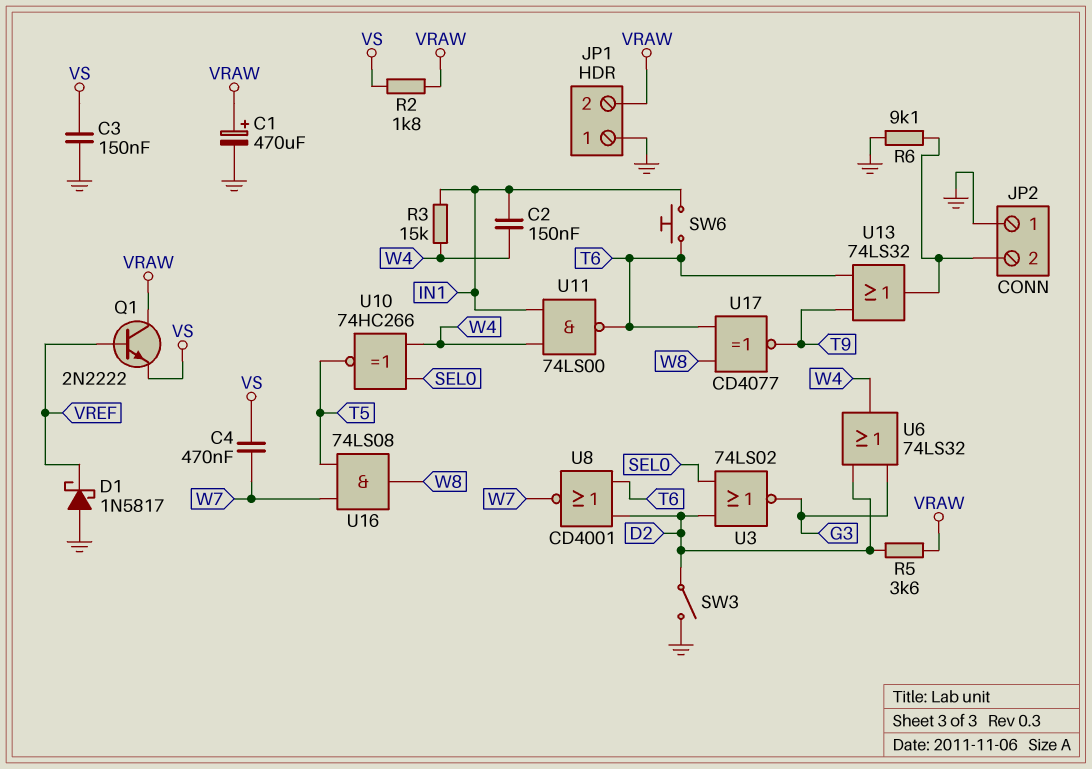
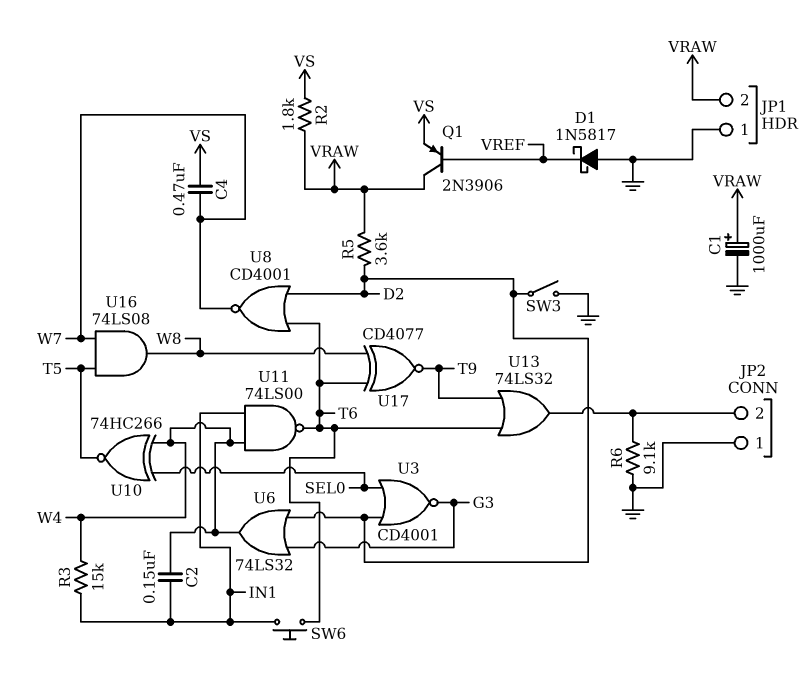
C1: 470uF (plus VRAW, minus GND) -> 1000uF (plus VRAW, minus GND)
C3: 150nF (GND, VS) -> none
Q1: NPN 2N2222 (B VREF, C VRAW, E VS) -> PNP 2N3906 (B VREF, C VRAW, E VS)
U3: NOR 74LS02 (in D2, in SEL0, out G3) -> NOR CD4001 (in D2, in SEL0, out G3)

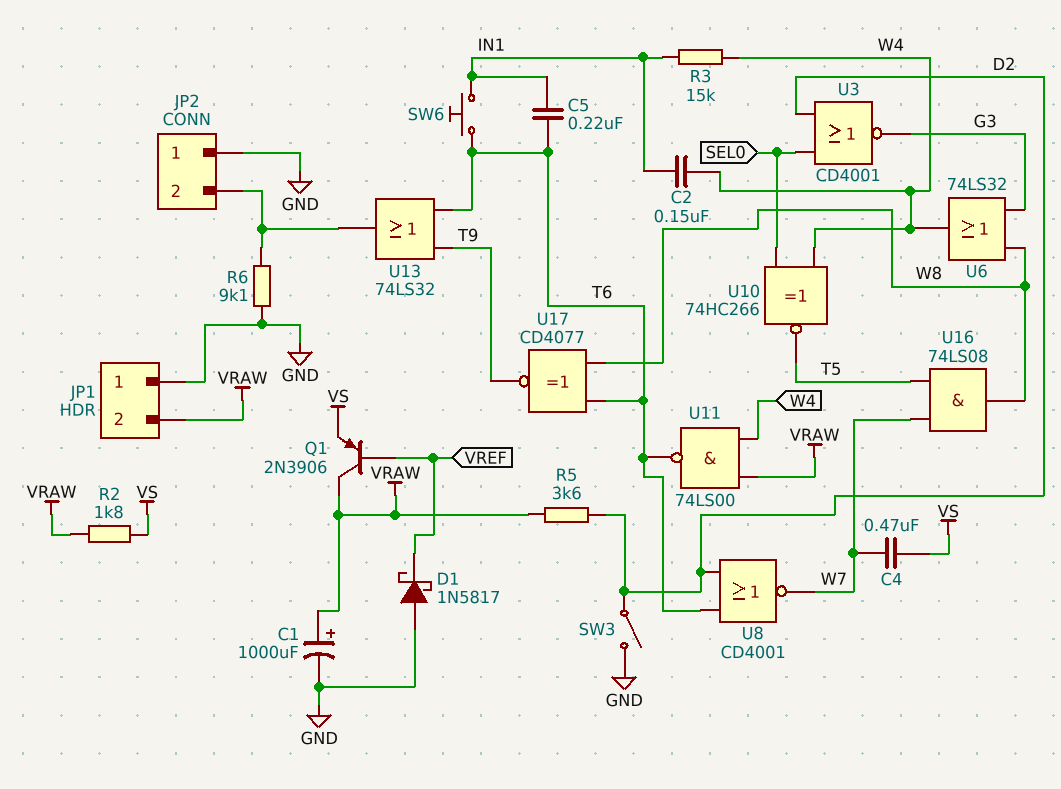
C5: none -> 220nF (IN1, T6)
U6: OR 74LS32 (in D2, in G3, out W4) -> OR 74LS32 (in G3, in W8, out W4)
U11: NAND 74LS00 (in IN1, in W4, out T6) -> NAND 74LS00 (in VRAW, in W4, out T6)

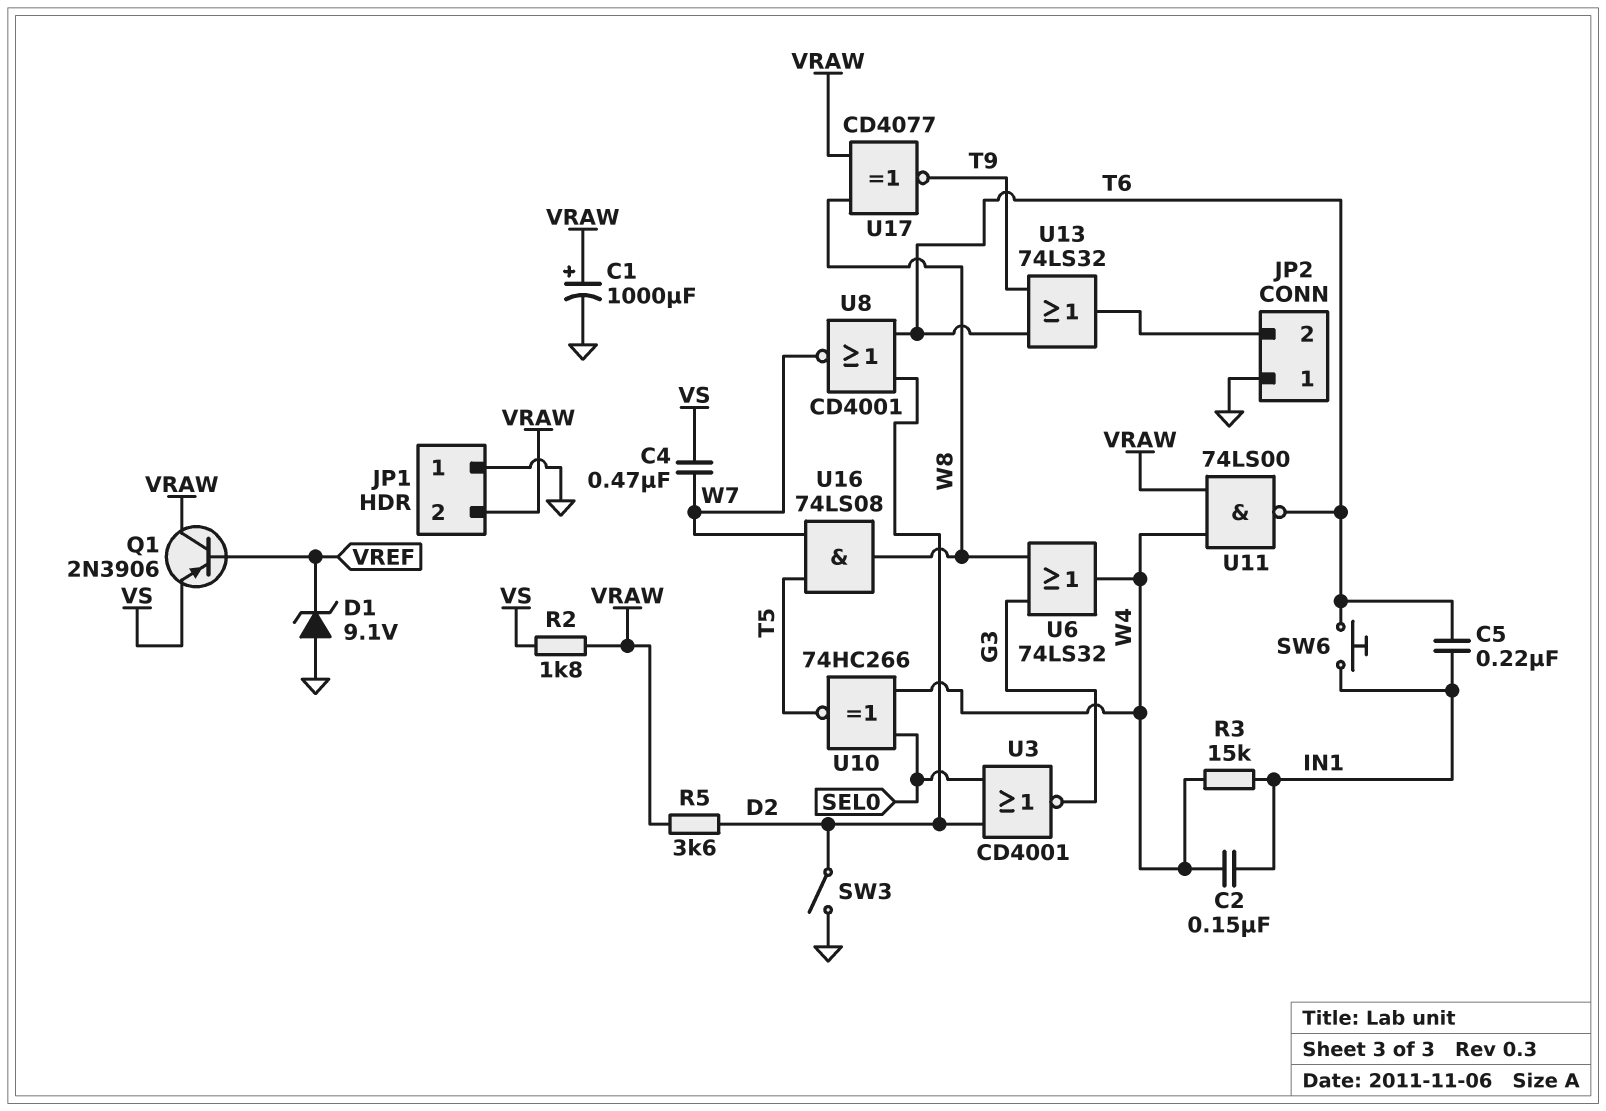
D1: schottky 1N5817 (A GND, K VREF) -> zener 9.1V (A GND, K VREF)
R6: 9.1k (GND, JP2/2) -> none
U17: XNOR CD4077 (in T6, in W8, out T9) -> XNOR CD4077 (in VRAW, in W8, out T9)

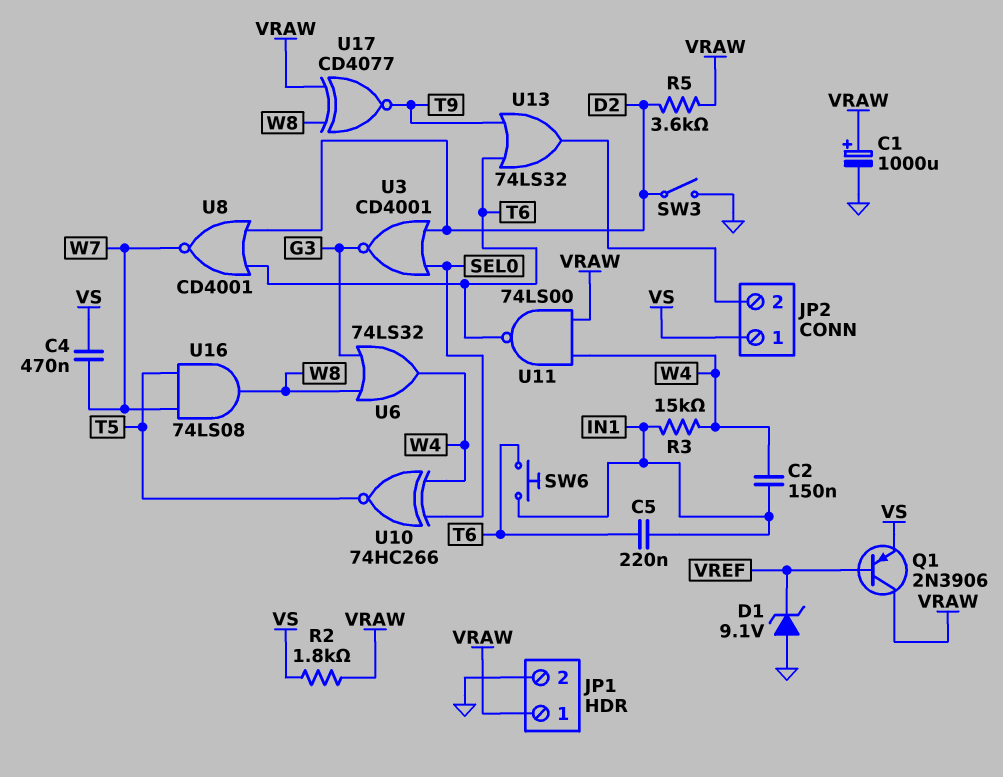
JP1 pin 1: GND -> VRAW
JP1 pin 2: VRAW -> GND
JP2 pin 1: GND -> VS

